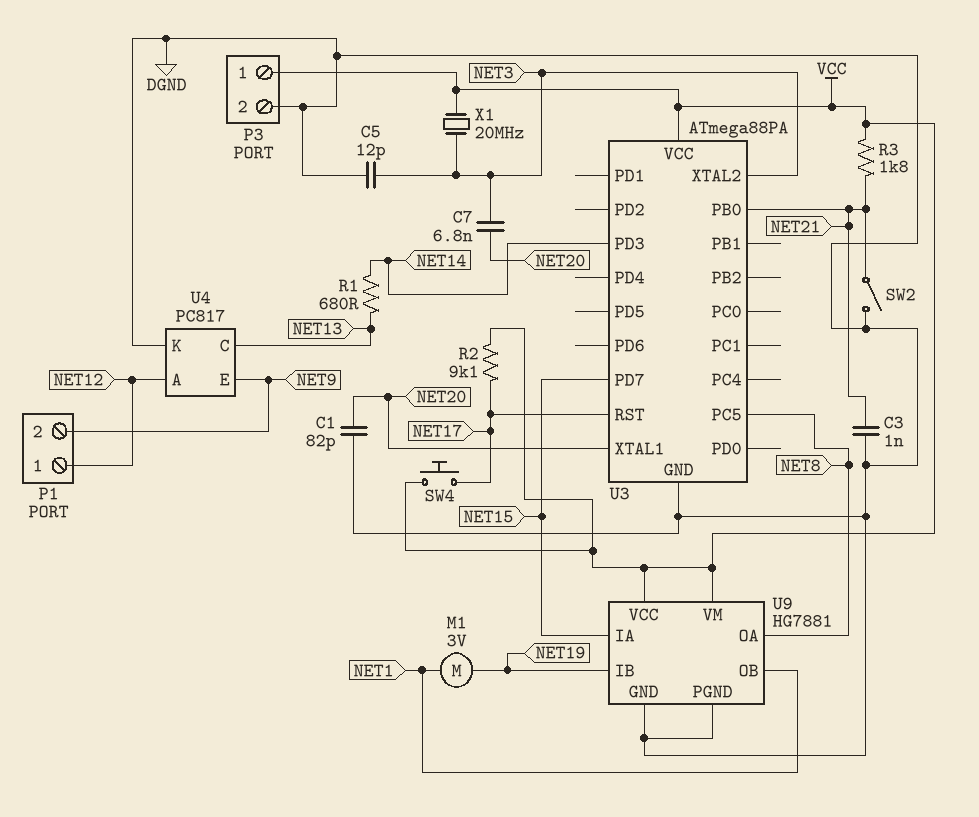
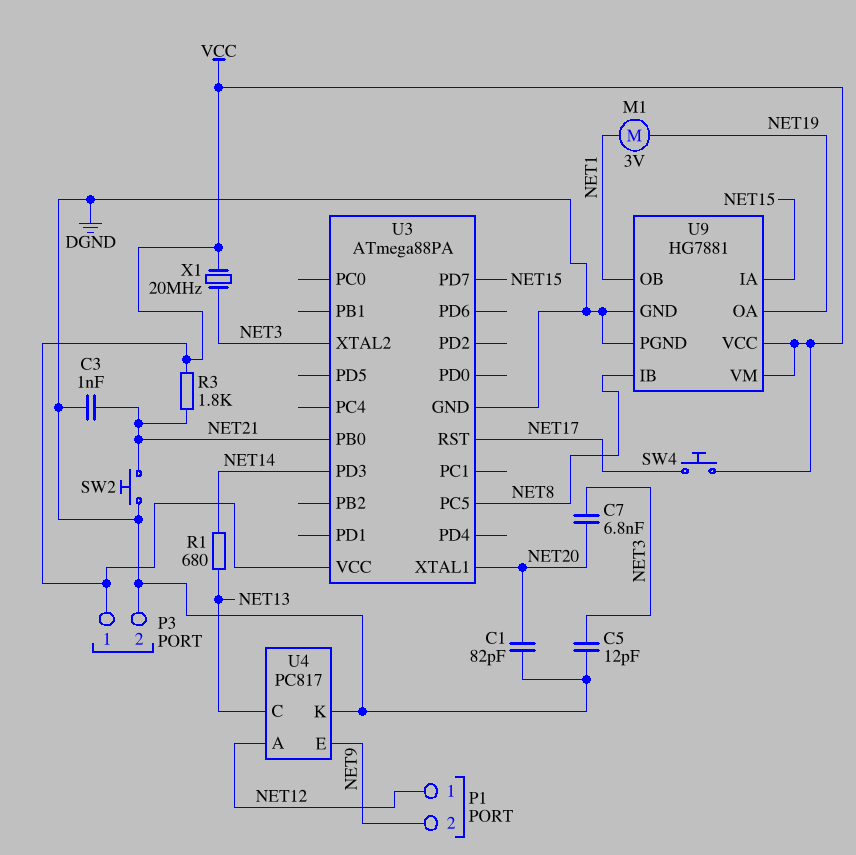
R2: 9.1k (NET17, VCC) -> none
SW2: switch (DGND, NET21) -> button (DGND, NET21)
U9 pin IB: NET19 -> NET8
U9 pin OA: NET8 -> NET19

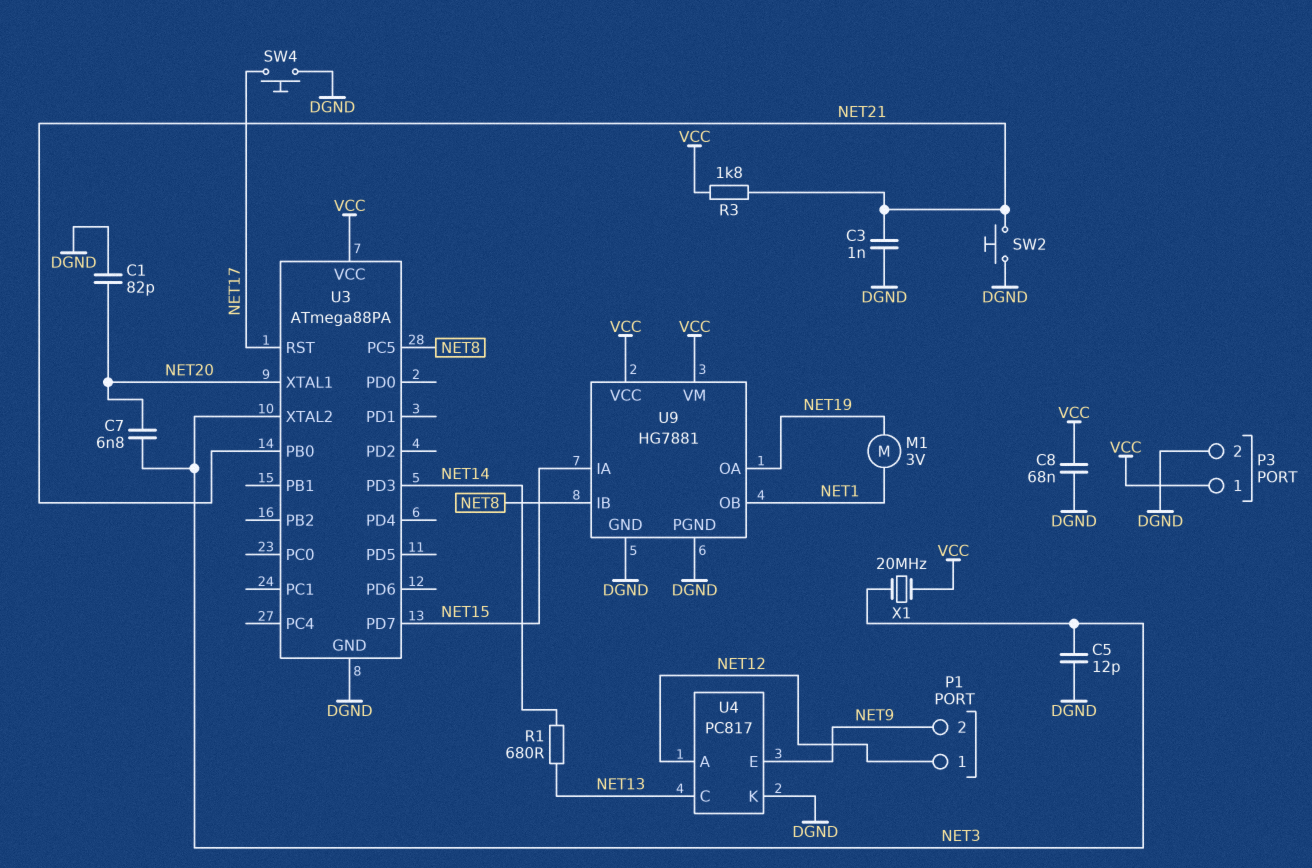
C8: none -> 68nF (DGND, VCC)
SW4: button (NET17, VCC) -> button (DGND, NET17)

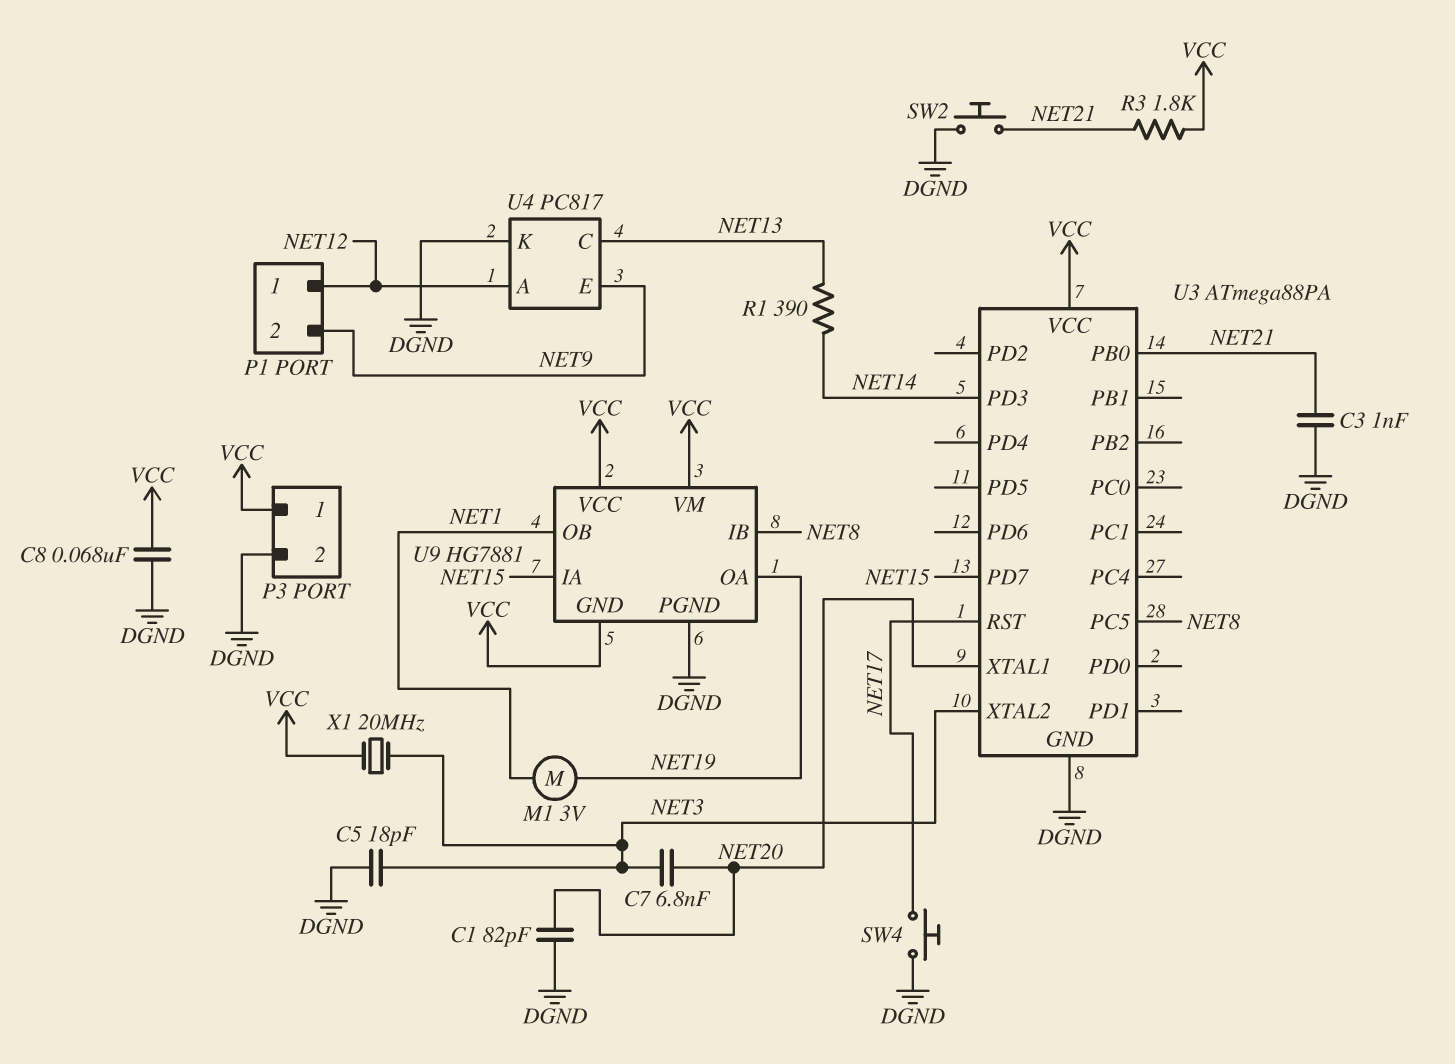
C5: 12pF (DGND, NET3) -> 18pF (DGND, NET3)
R1: 680 (NET13, NET14) -> 390 (NET13, NET14)
U9 pin GND: DGND -> VCC

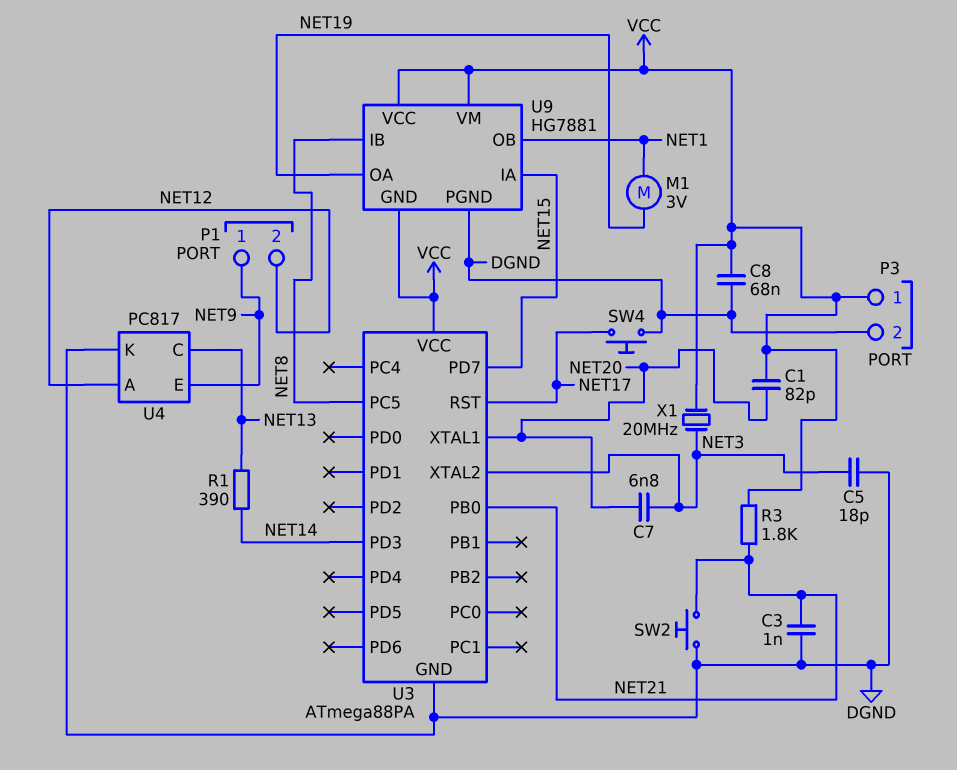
C1: 82pF (DGND, NET20) -> 82pF (NET20, VCC)
P1 pin 1: NET12 -> NET9
P1 pin 2: NET9 -> NET12

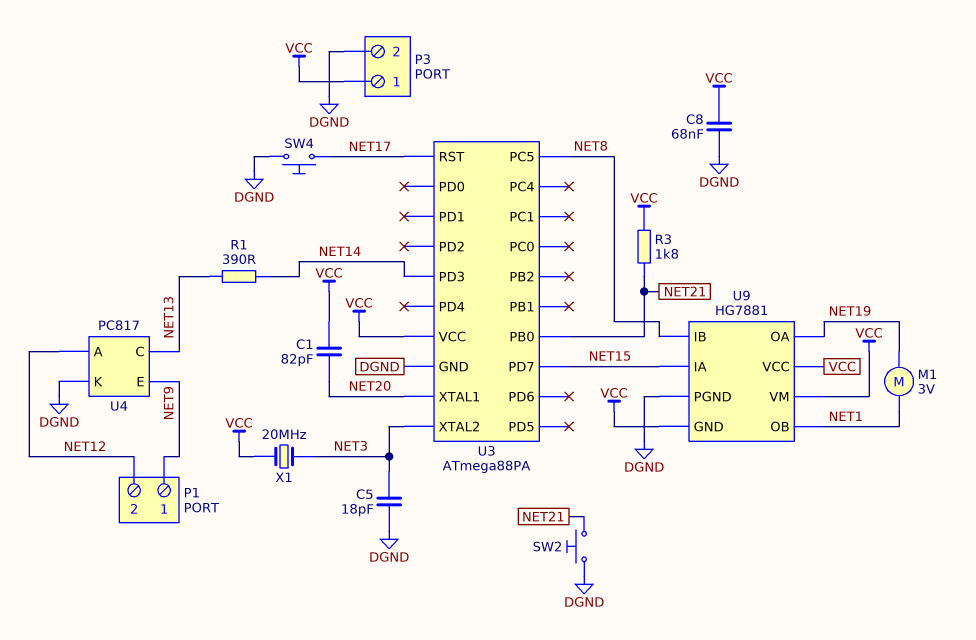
C3: 1nF (DGND, NET21) -> none
C7: 6.8nF (NET3, NET20) -> none

